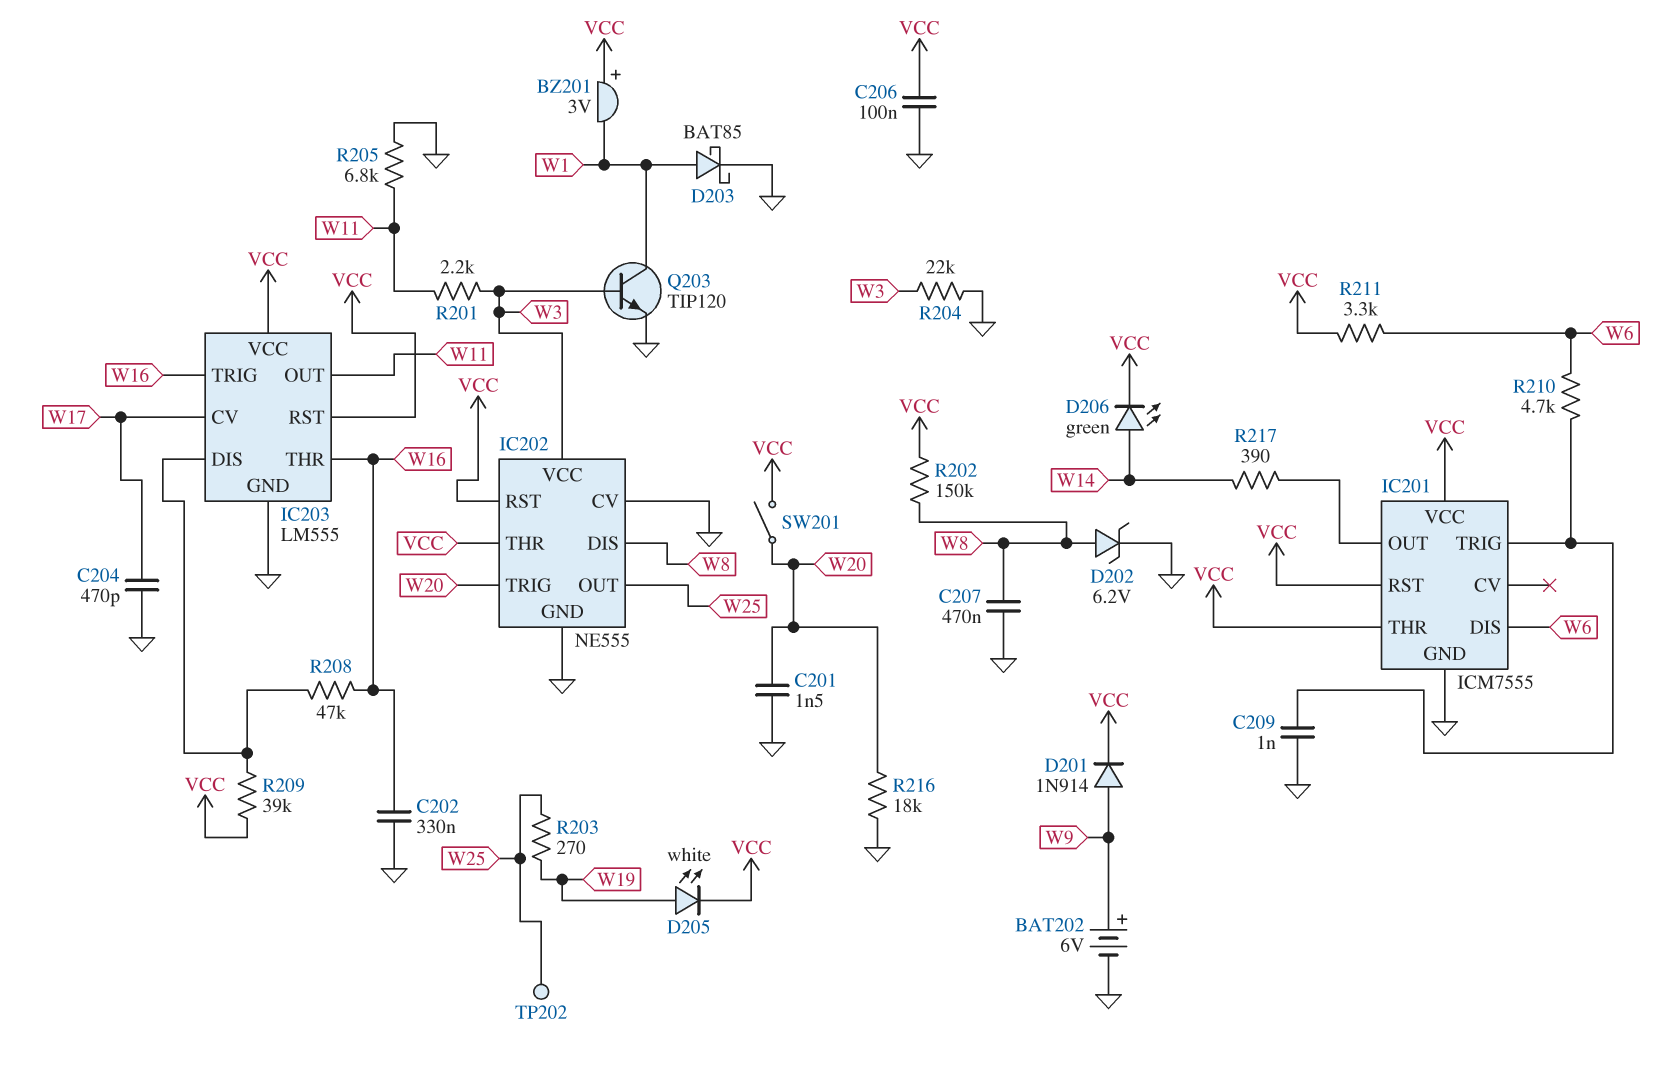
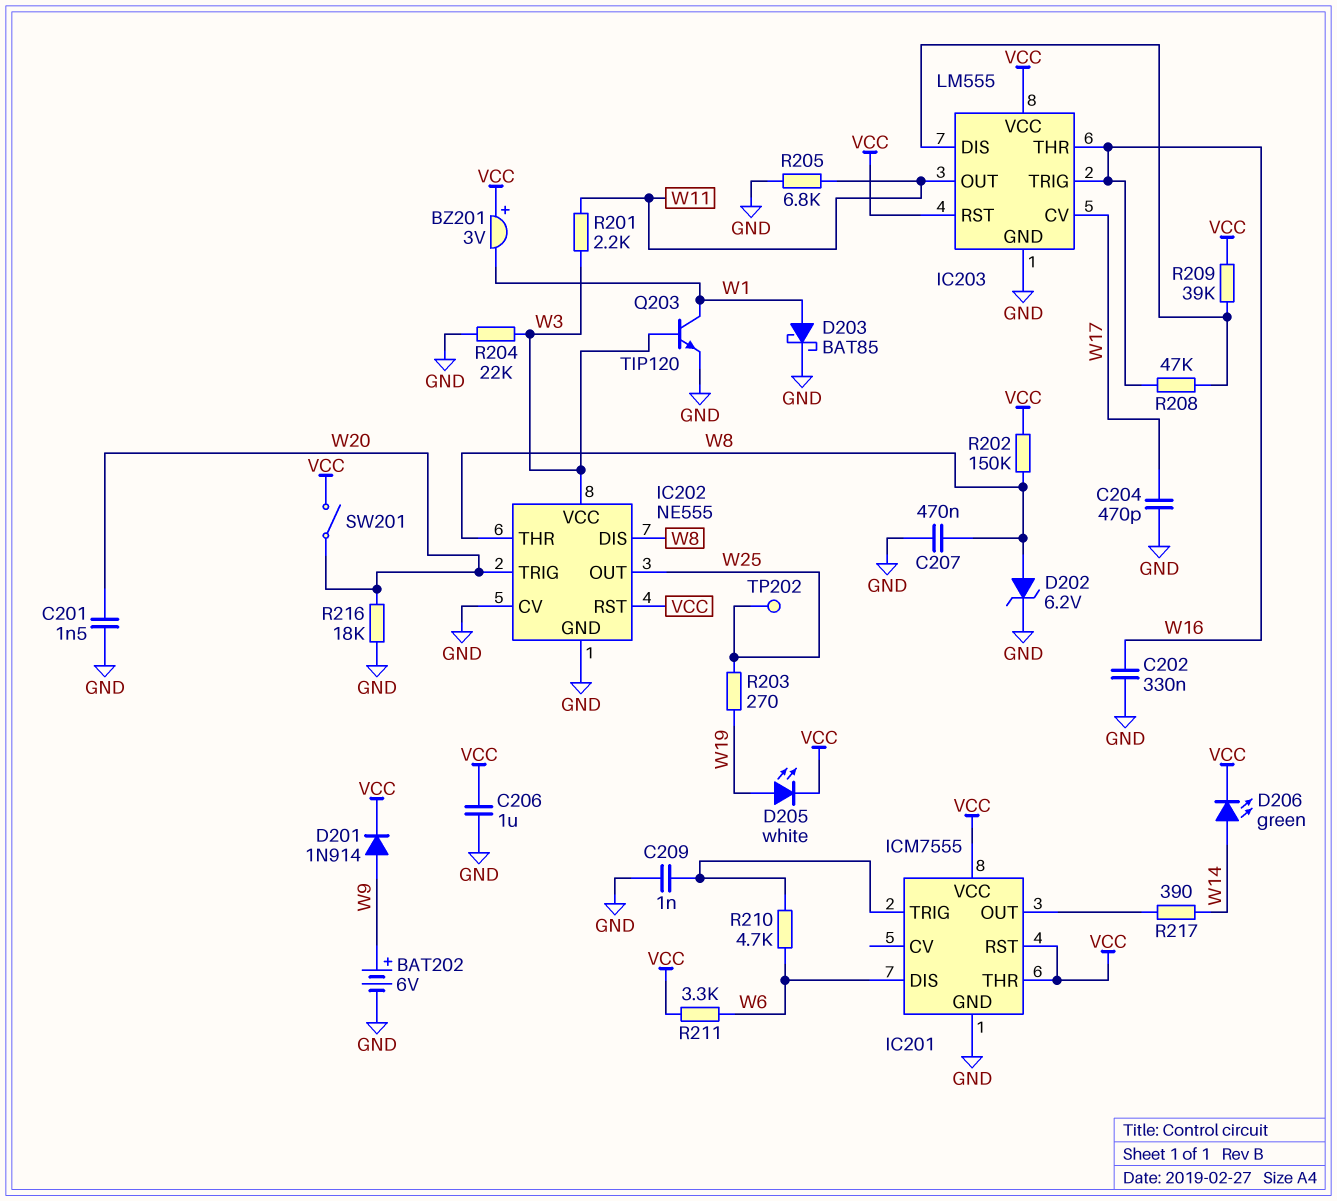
C206: 100nF (GND, VCC) -> 1uF (GND, VCC)
IC202 pin THR: VCC -> W8

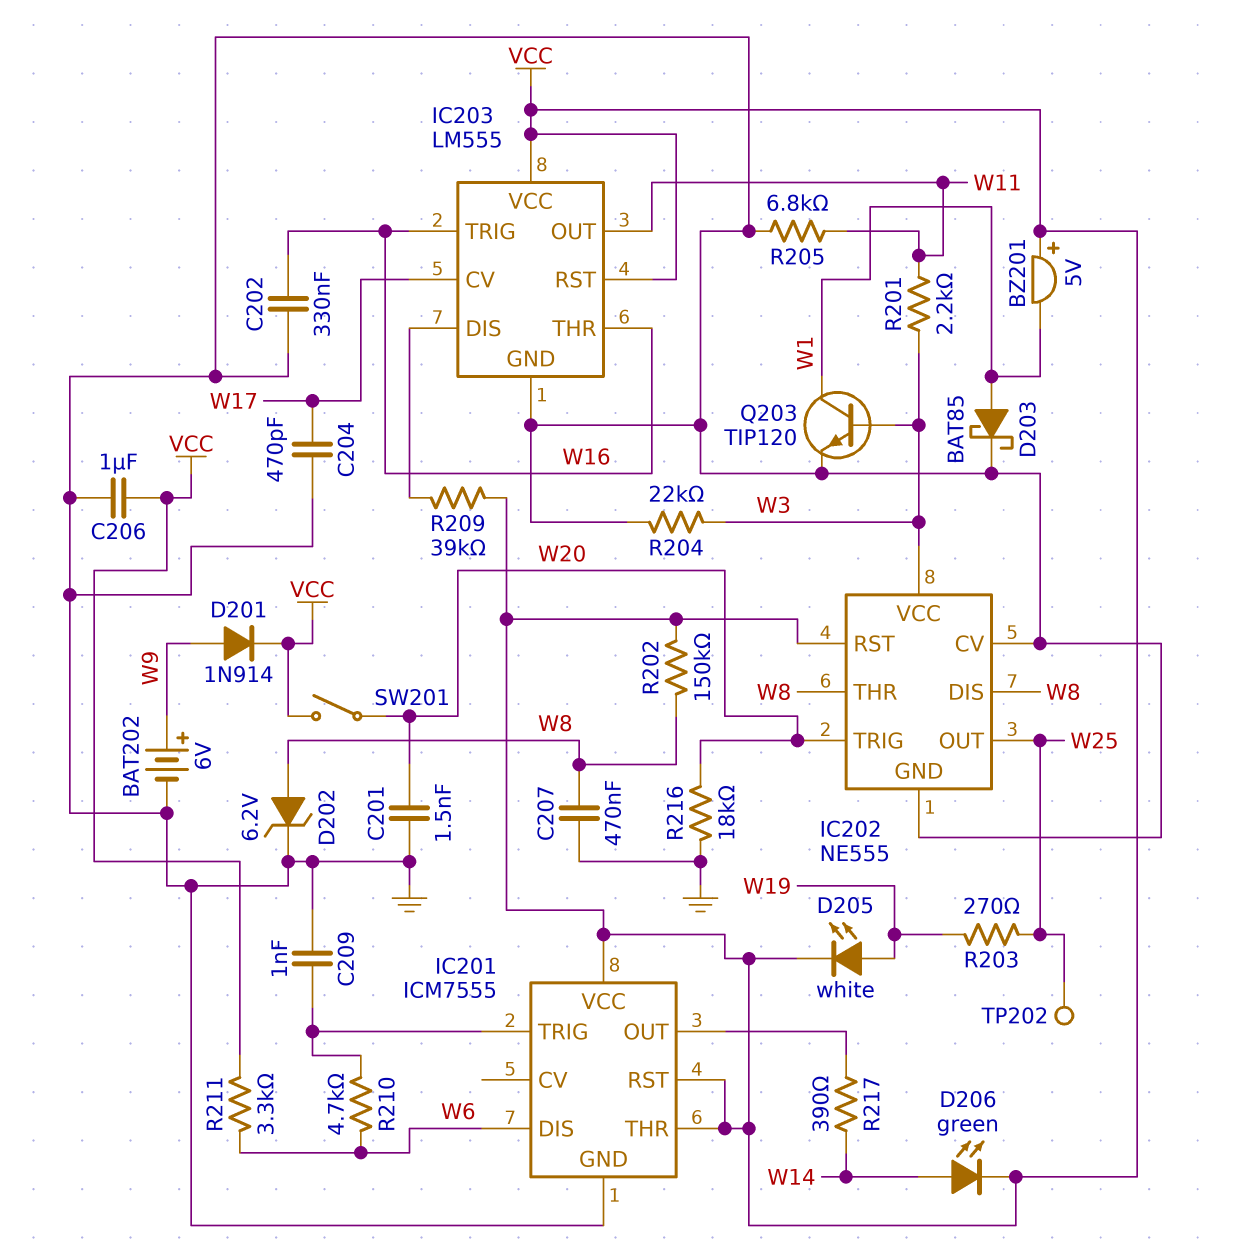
BZ201: buzzer 3V (plus VCC, minus W1) -> buzzer 5V (plus VCC, minus W1)
R208: 47k (IC203/DIS, W16) -> none

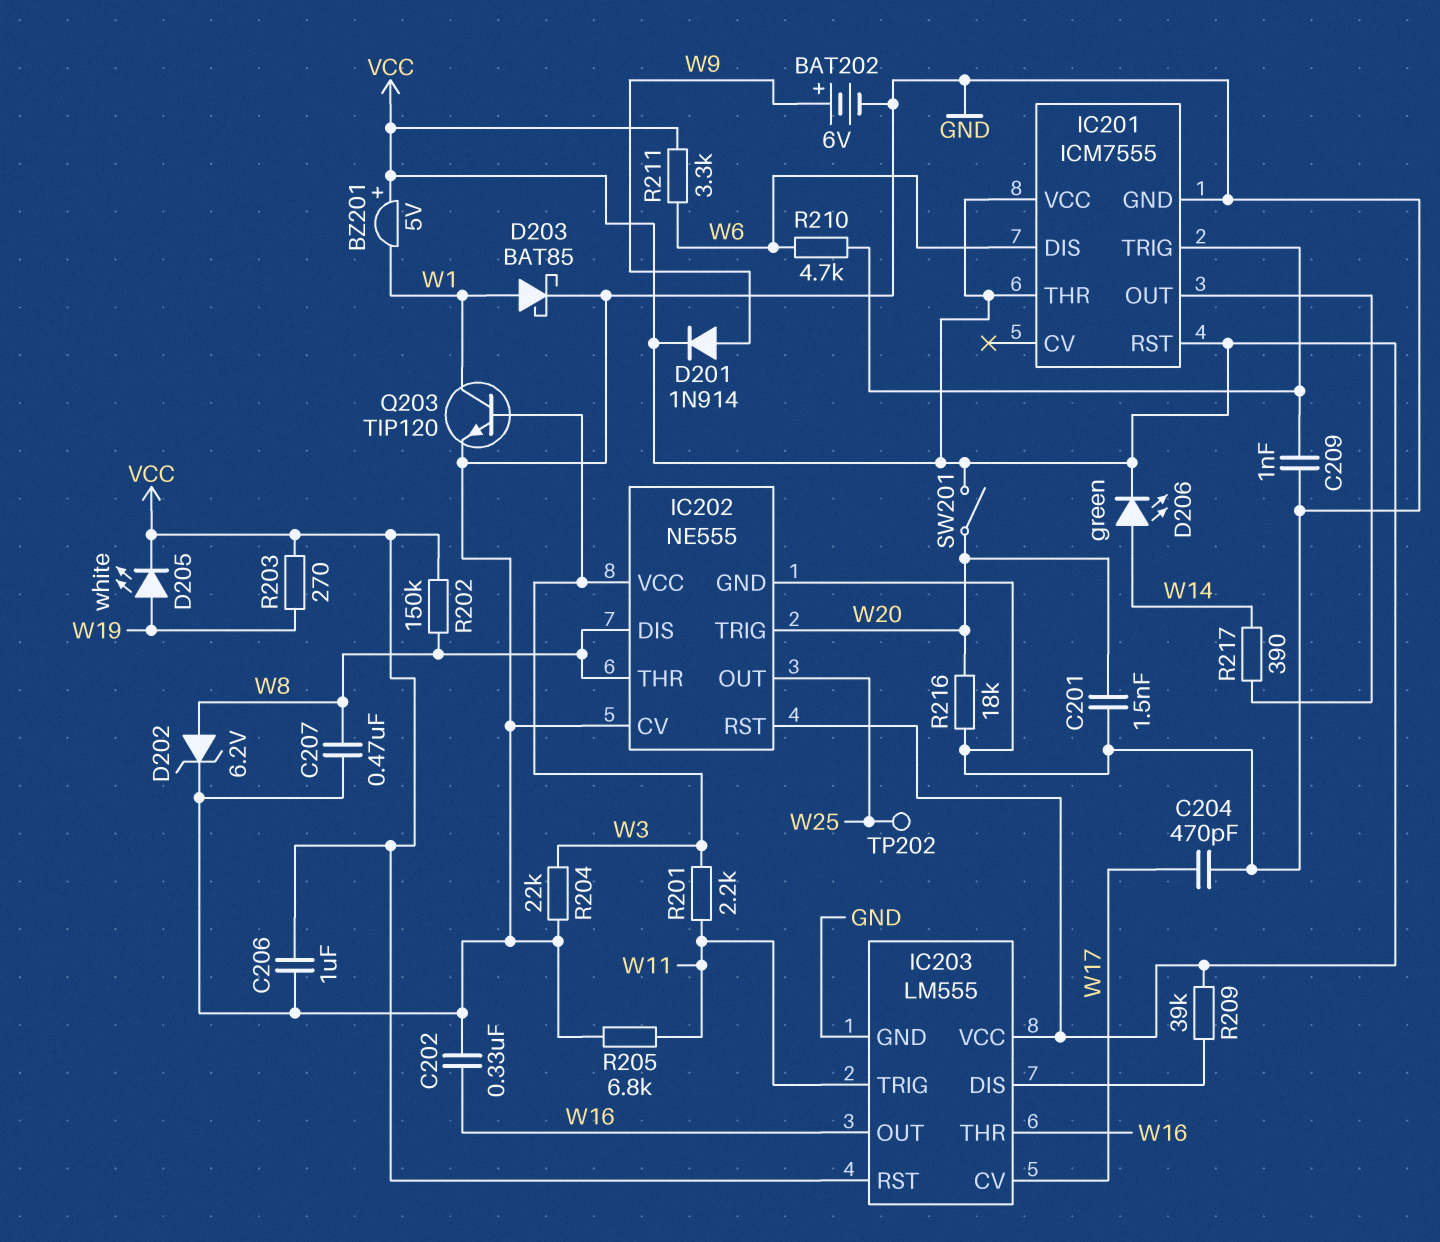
IC203 pin OUT: W11 -> W16
IC203 pin TRIG: W16 -> W11
R203: 270 (W19, W25) -> 270 (VCC, W19)

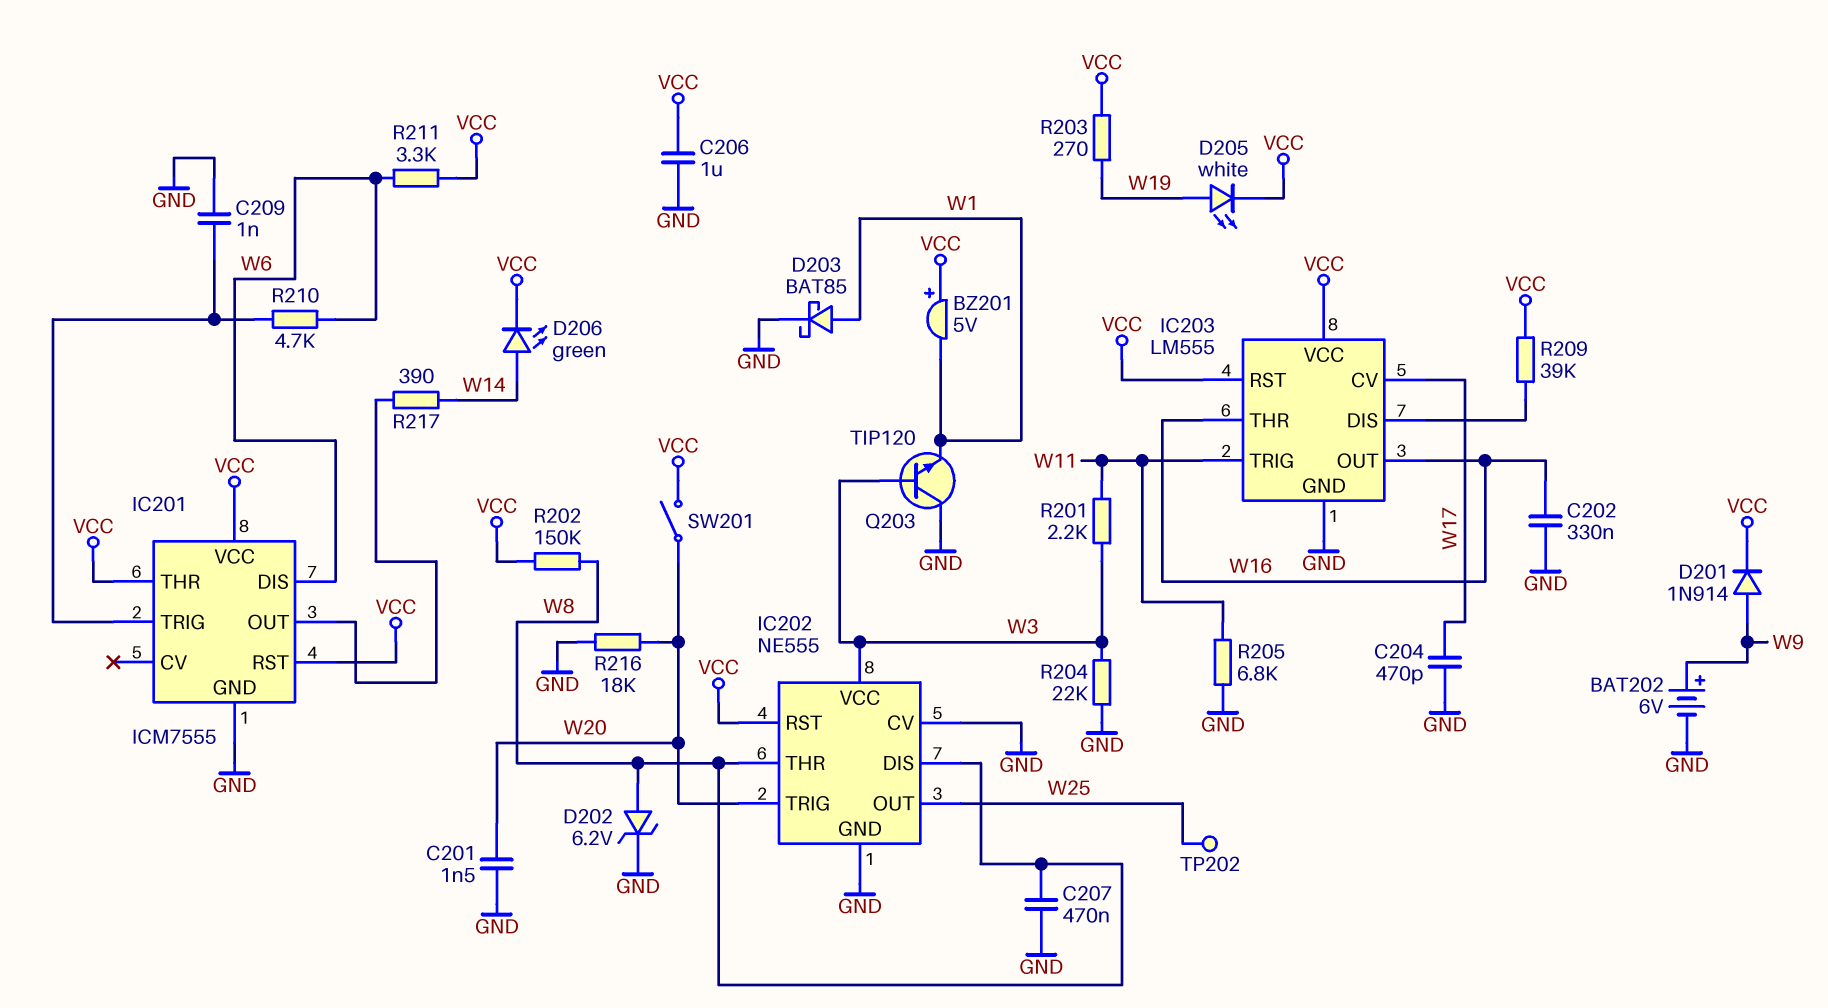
Q203: NPN TIP120 (B W3, C W1, E GND) -> NPN TIP120 (B W3, C GND, E W1)

